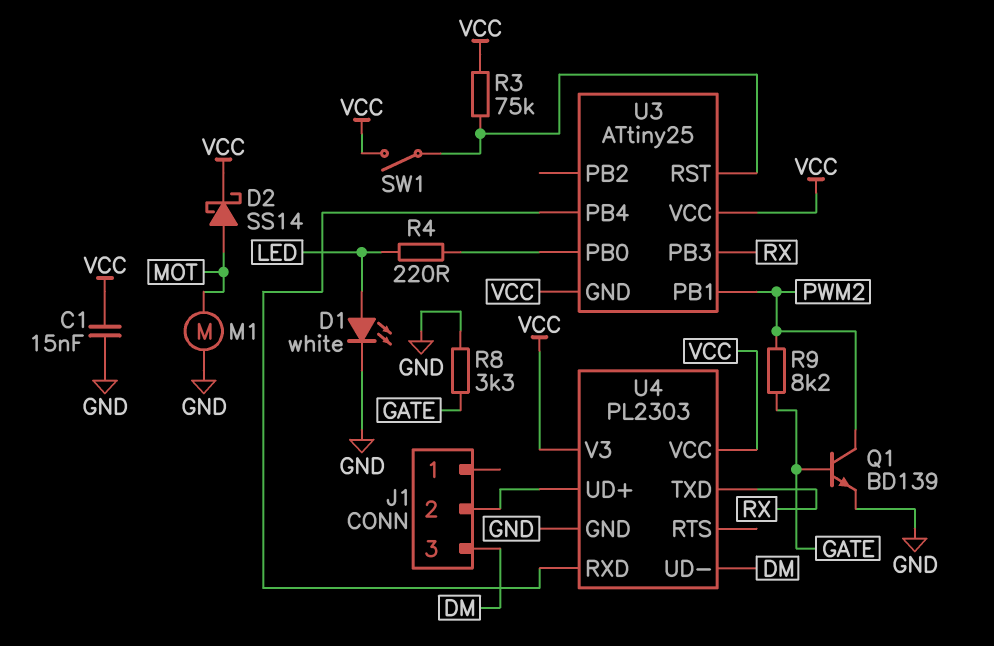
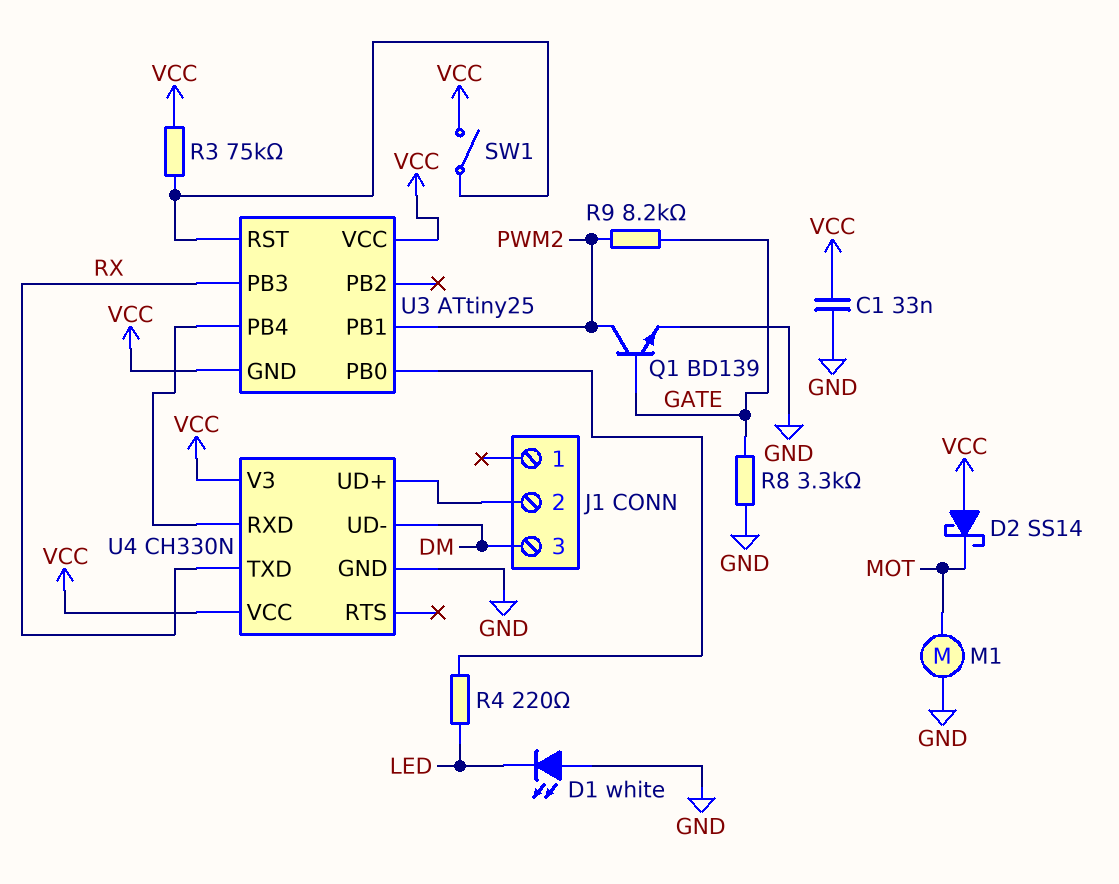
C1: 15nF (GND, VCC) -> 33nF (GND, VCC)
D1: LED white (A LED, K GND) -> LED white (A GND, K LED)
D2: schottky SS14 (A MOT, K VCC) -> schottky SS14 (A VCC, K MOT)
U4: PL2303 -> CH330N

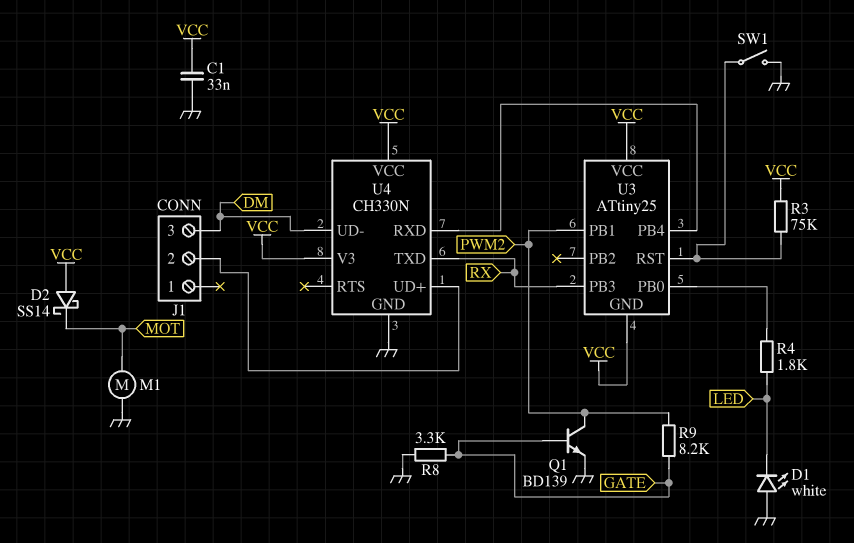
R4: 220 (LED, U3/PB0) -> 1.8k (LED, U3/PB0)
SW1: switch (U3/RST, VCC) -> switch (GND, U3/RST)

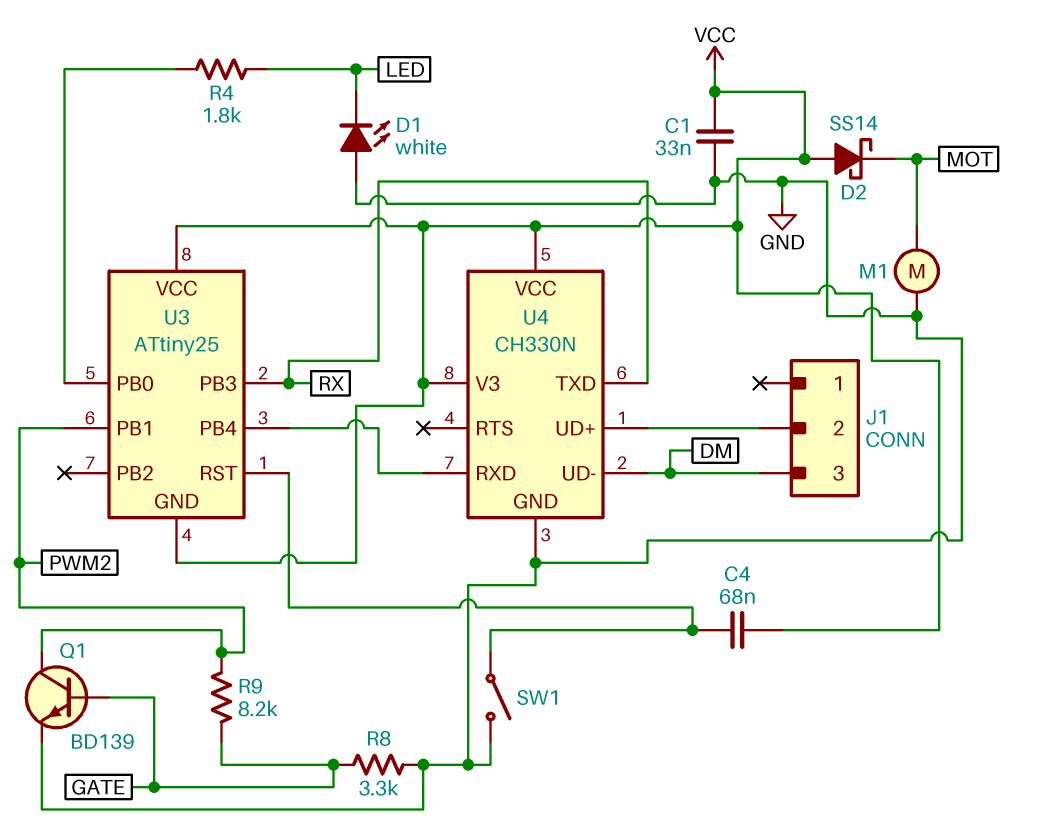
C4: none -> 68nF (U3/RST, VCC)
R3: 75k (U3/RST, VCC) -> none

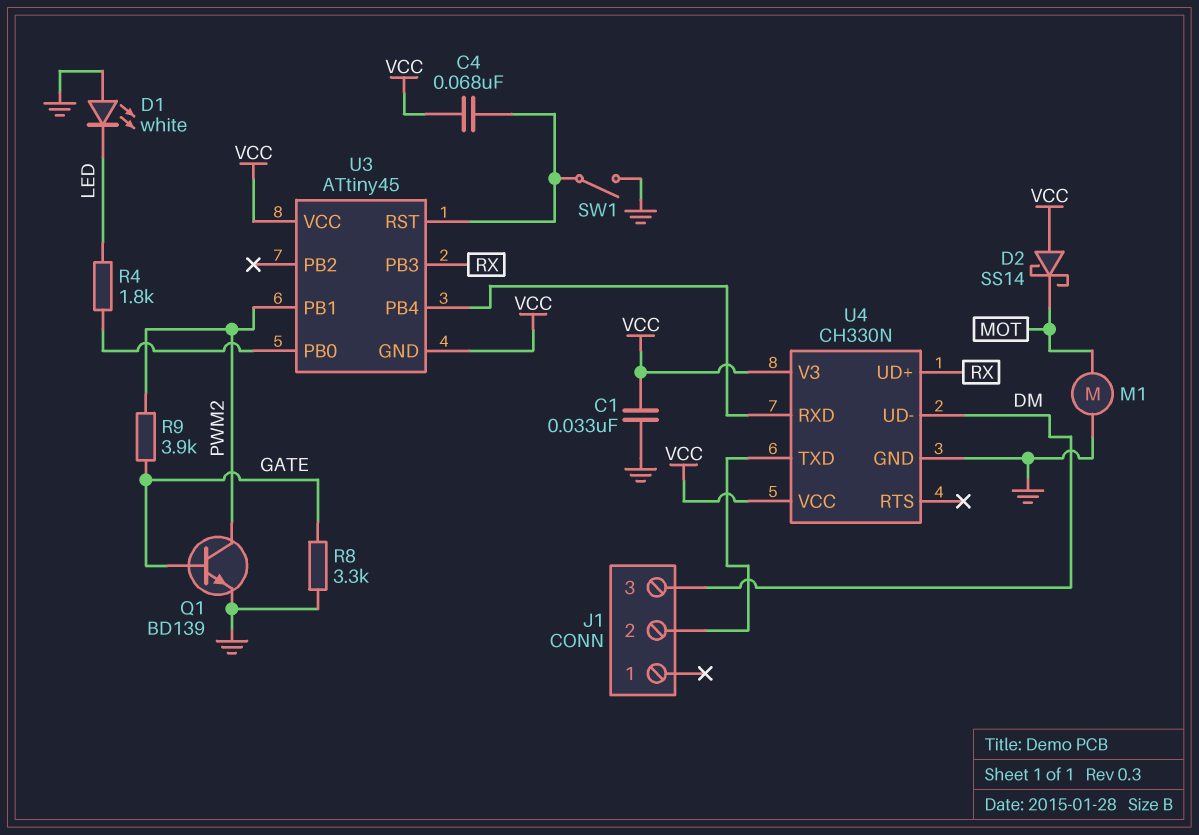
R9: 8.2k (GATE, PWM2) -> 3.9k (GATE, PWM2)
U3: ATtiny25 -> ATtiny45
U4 pin TXD: RX -> J1/2
U4 pin UD+: J1/2 -> RX

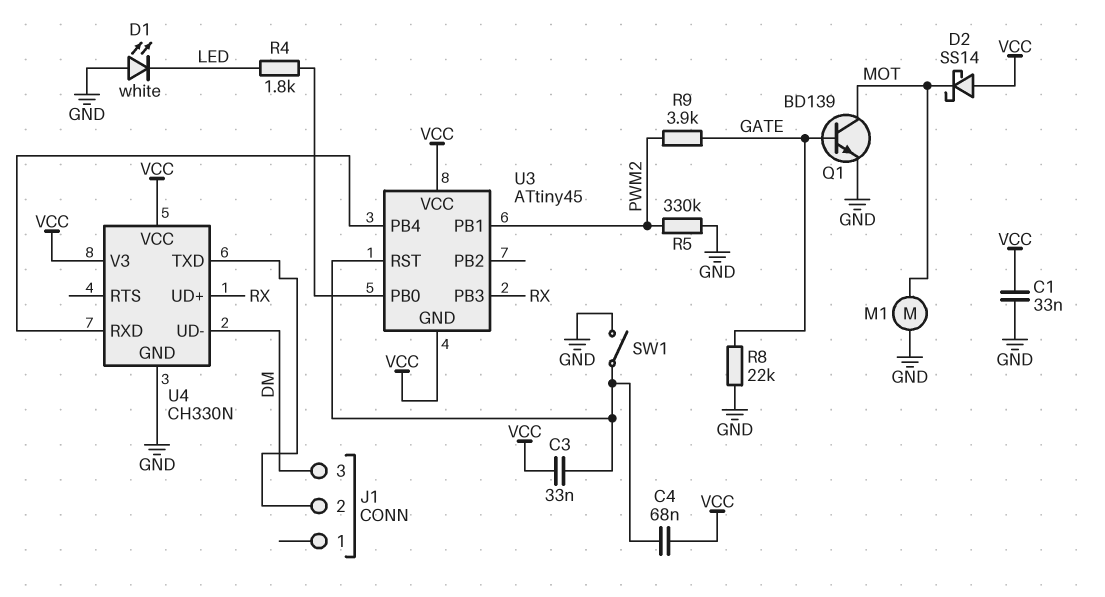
C3: none -> 33nF (U3/RST, VCC)
Q1: NPN BD139 (B GATE, C PWM2, E GND) -> NPN BD139 (B GATE, C MOT, E GND)
R5: none -> 330k (GND, PWM2)
R8: 3.3k (GATE, GND) -> 22k (GATE, GND)

